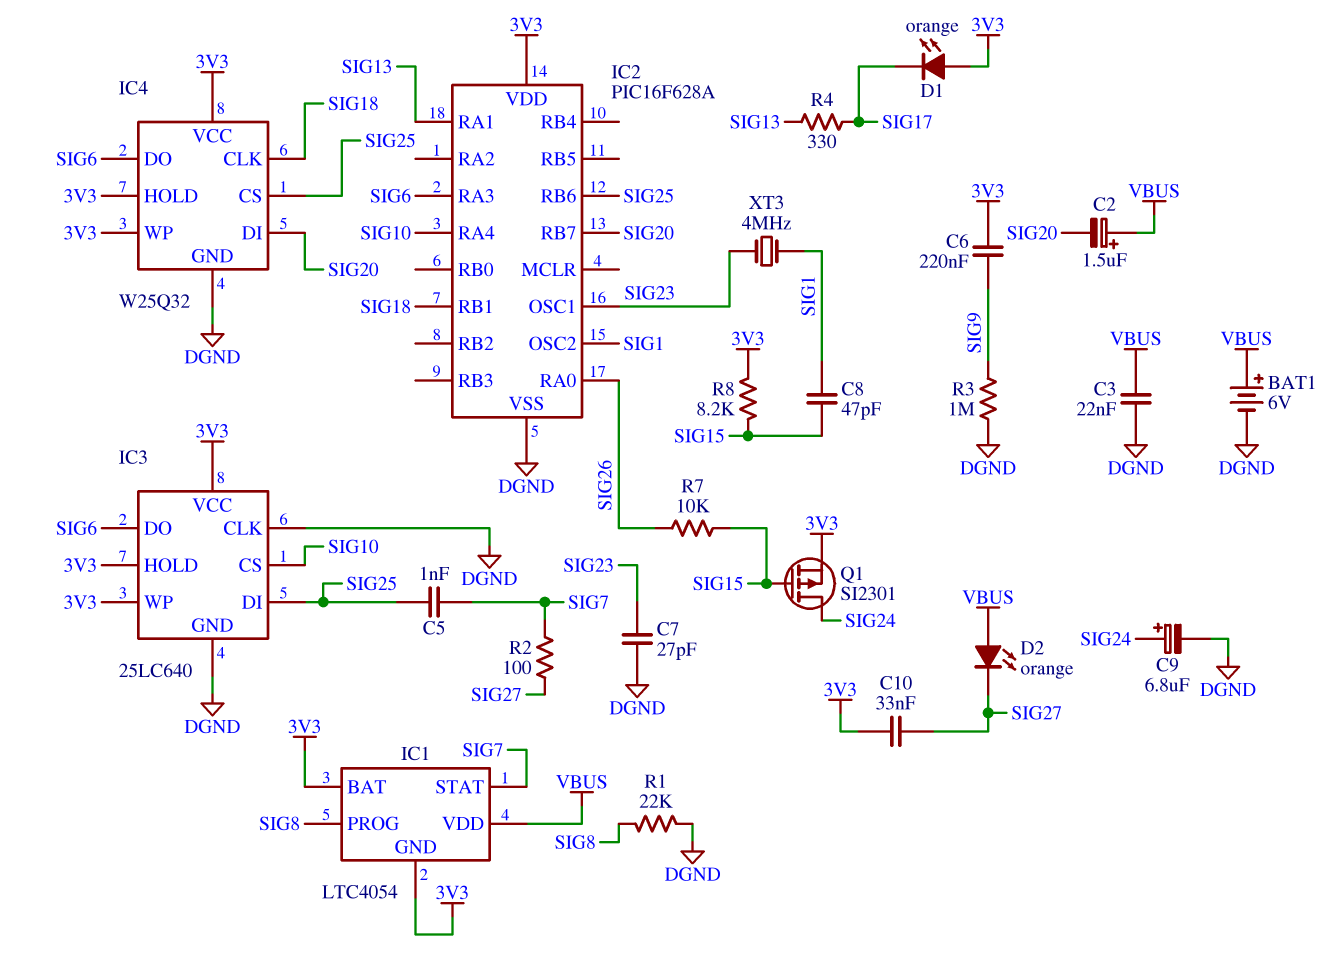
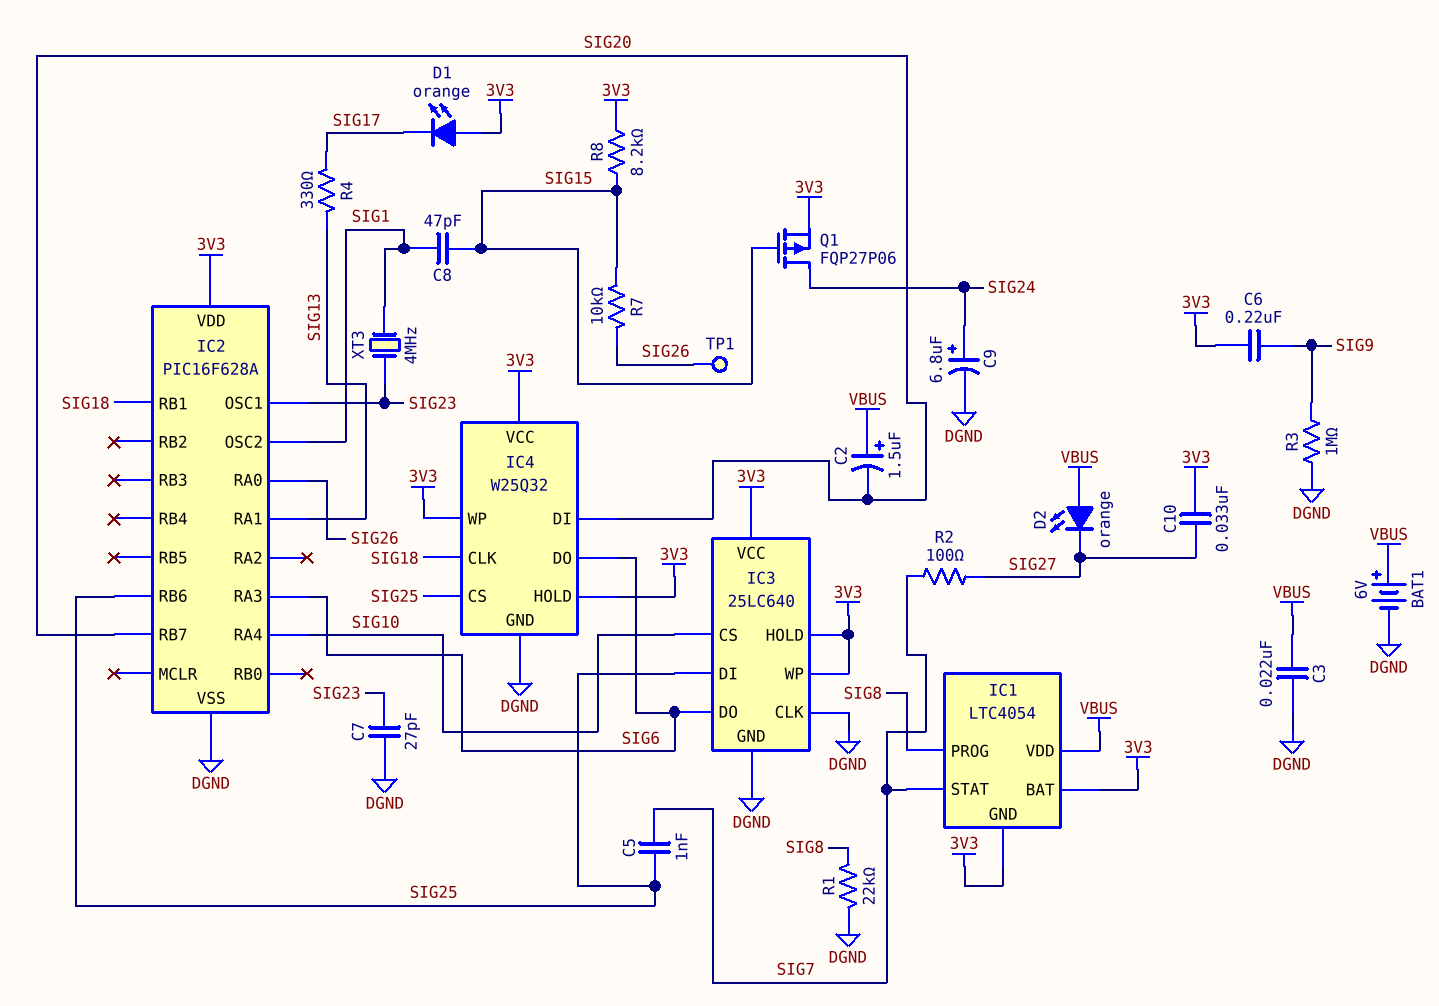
Q1: PMOS SI2301 (G SIG15, D SIG24, S 3V3) -> PMOS FQP27P06 (G SIG15, D SIG24, S 3V3)
TP1: none -> test point (SIG26)

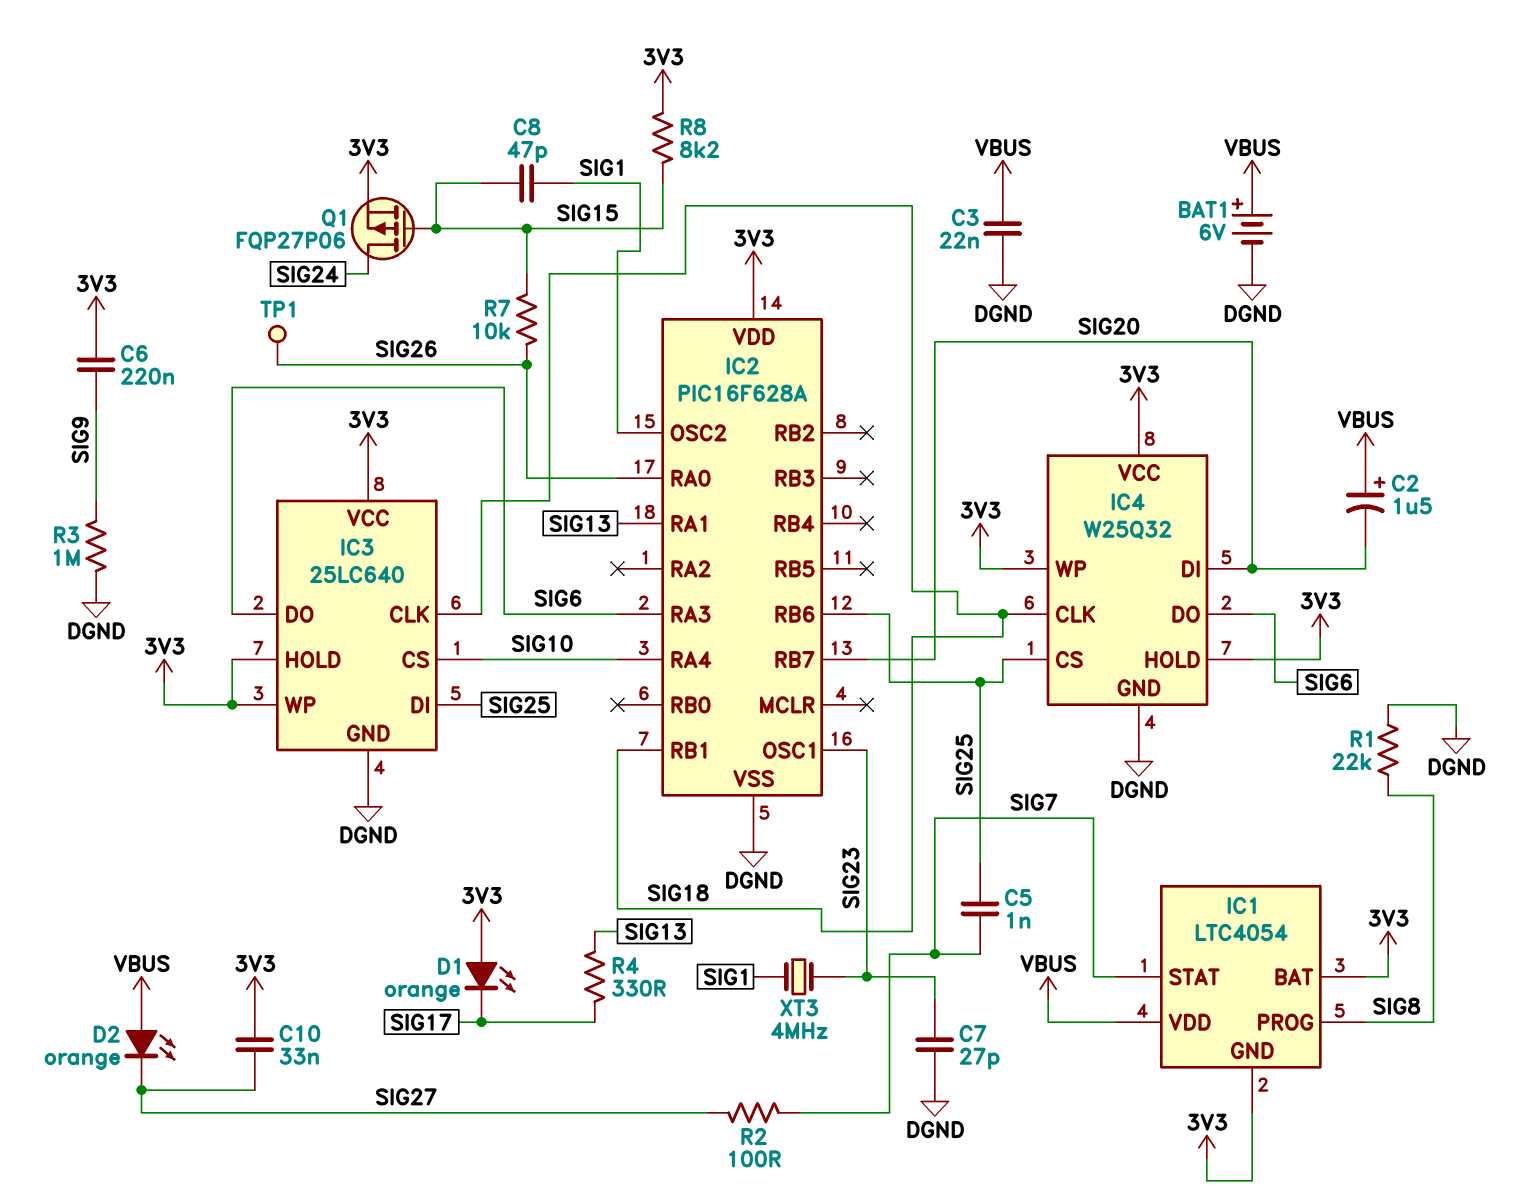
C9: 6.8uF (plus SIG24, minus DGND) -> none
IC3 pin CLK: DGND -> SIG18

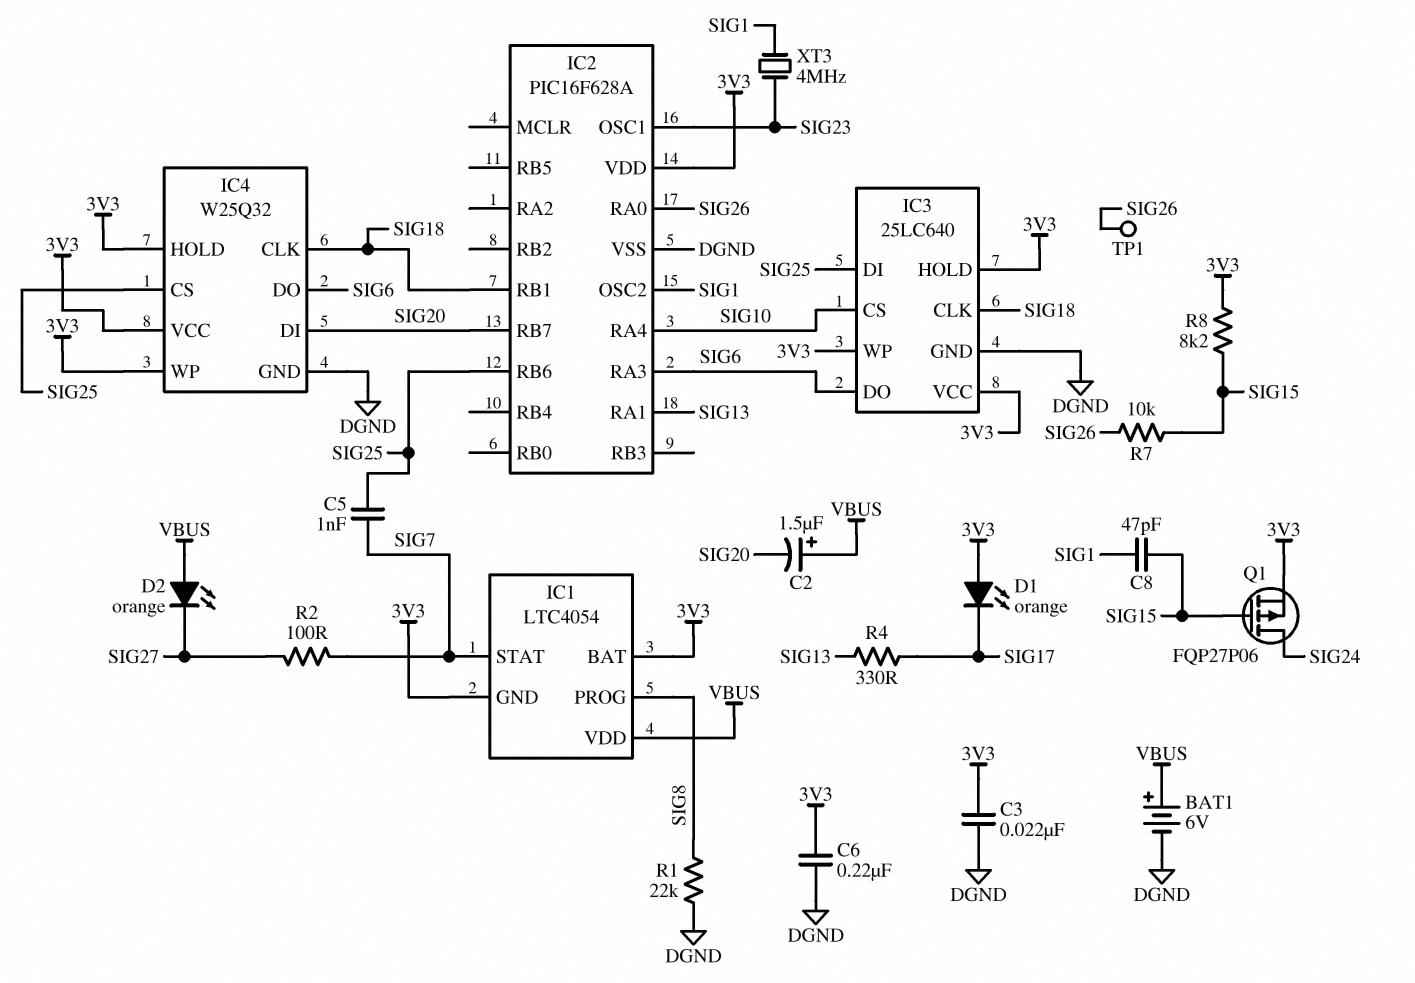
C3: 22nF (DGND, VBUS) -> 22nF (3V3, DGND)
C6: 220nF (3V3, SIG9) -> 220nF (3V3, DGND)
C7: 27pF (DGND, SIG23) -> none
C10: 33nF (3V3, SIG27) -> none
R3: 1M (DGND, SIG9) -> none

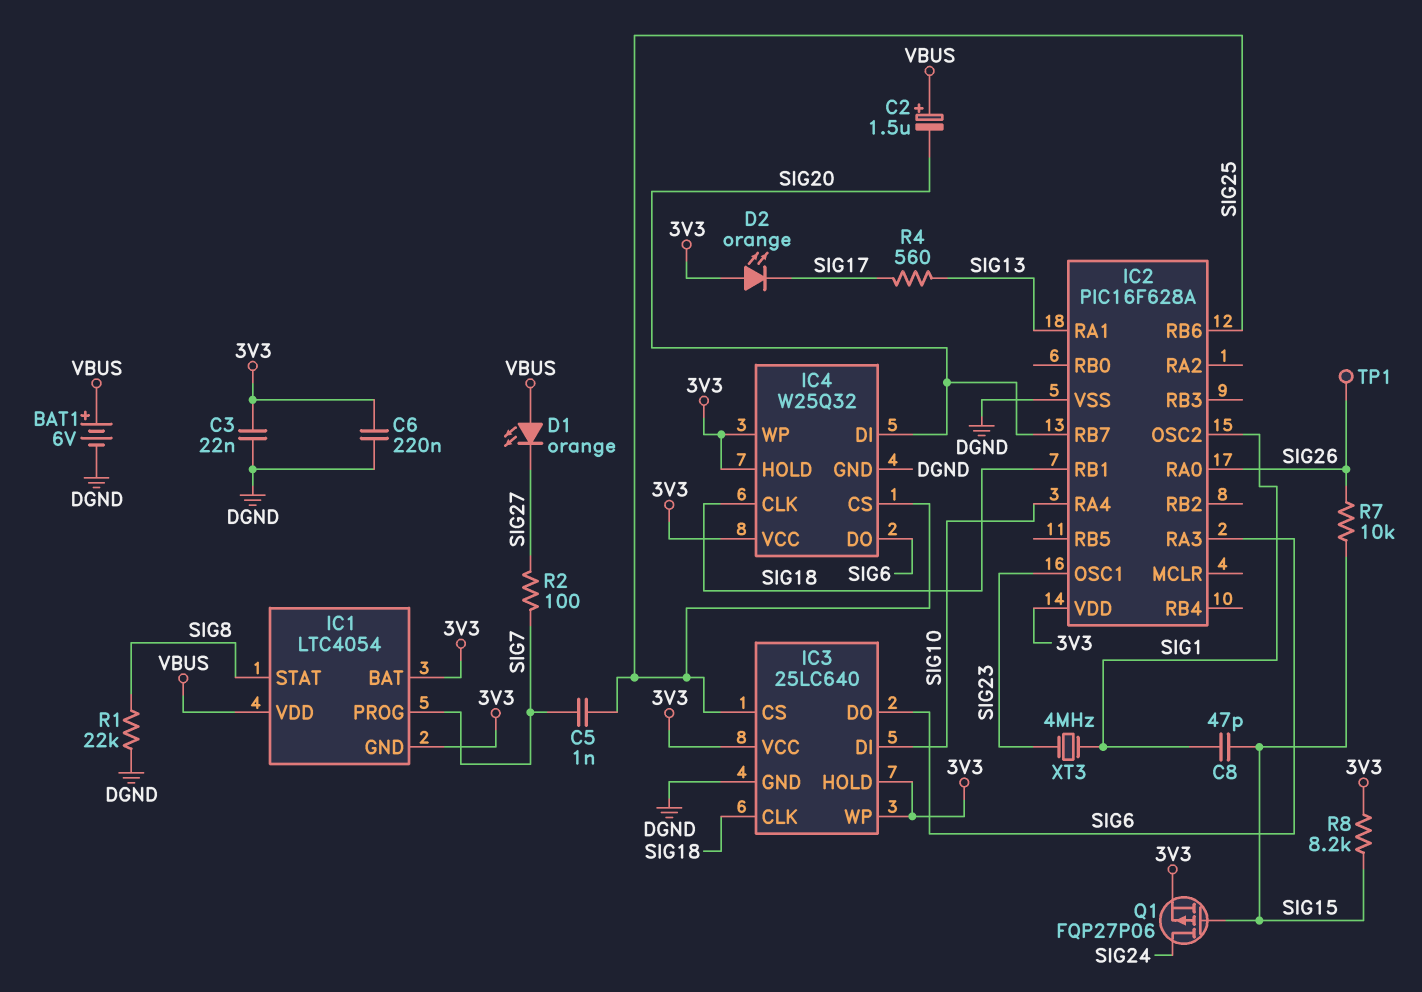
D1: LED orange (A 3V3, K SIG17) -> LED orange (A VBUS, K SIG27)
D2: LED orange (A VBUS, K SIG27) -> LED orange (A 3V3, K SIG17)
IC1 pin PROG: SIG8 -> SIG7
IC1 pin STAT: SIG7 -> SIG8
IC3 pin CS: SIG10 -> SIG25
IC3 pin DI: SIG25 -> SIG10
R4: 330 (SIG13, SIG17) -> 560 (SIG13, SIG17)

